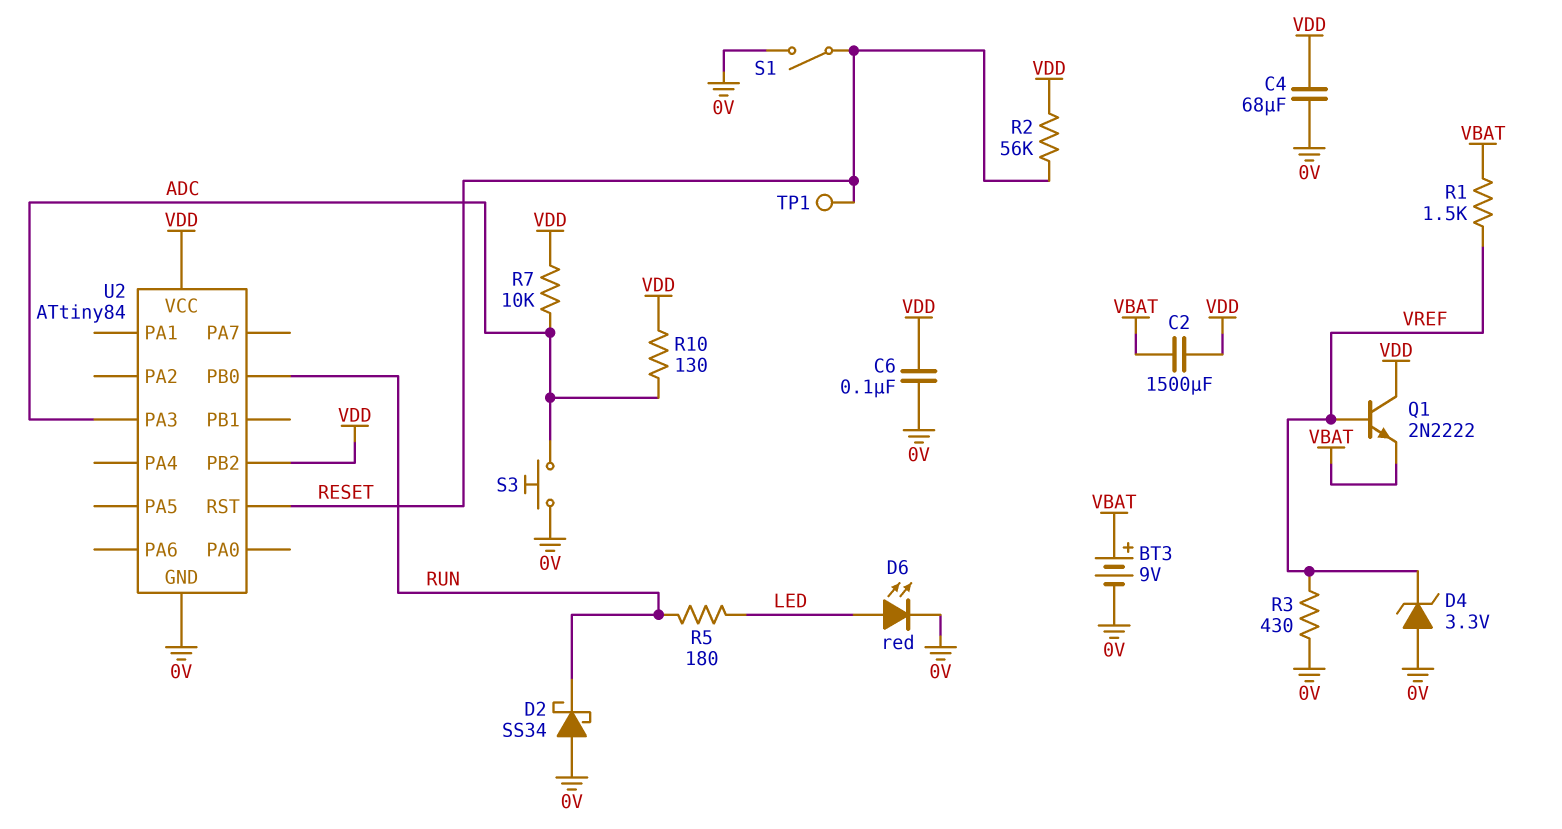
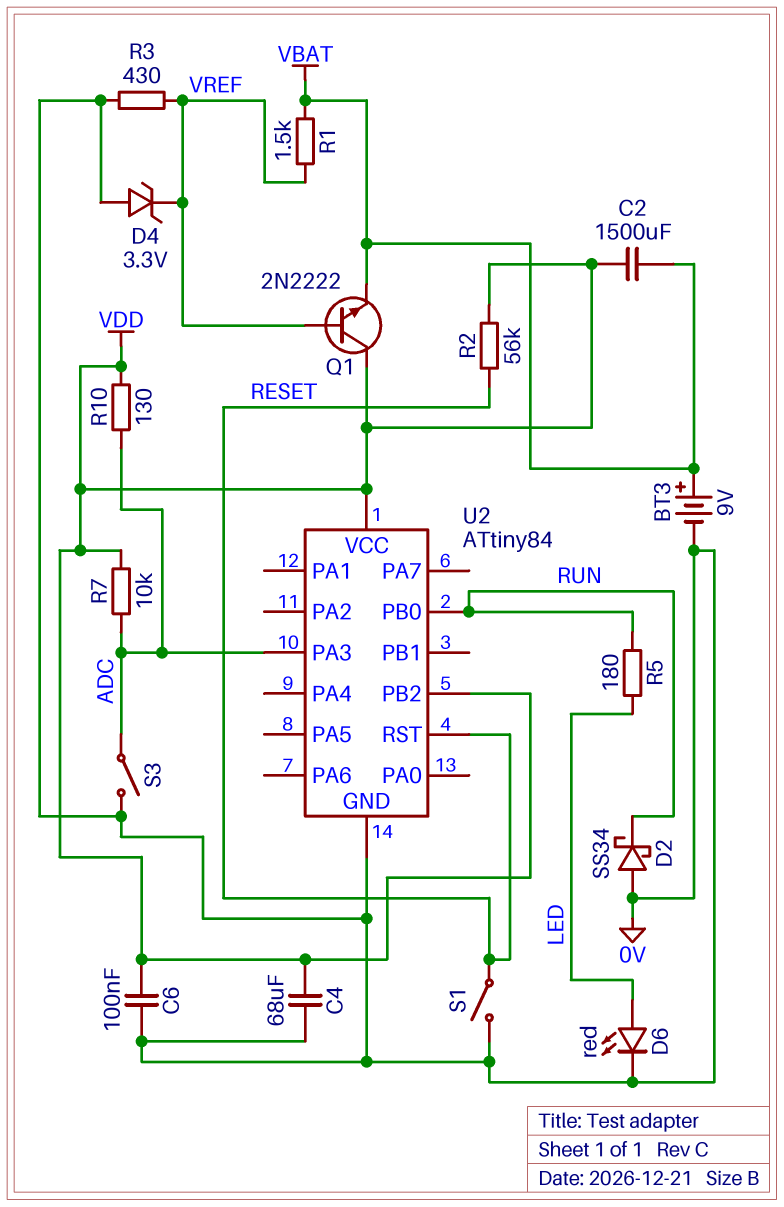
S3: button (0V, ADC) -> switch (0V, ADC)
TP1: test point (RESET) -> none

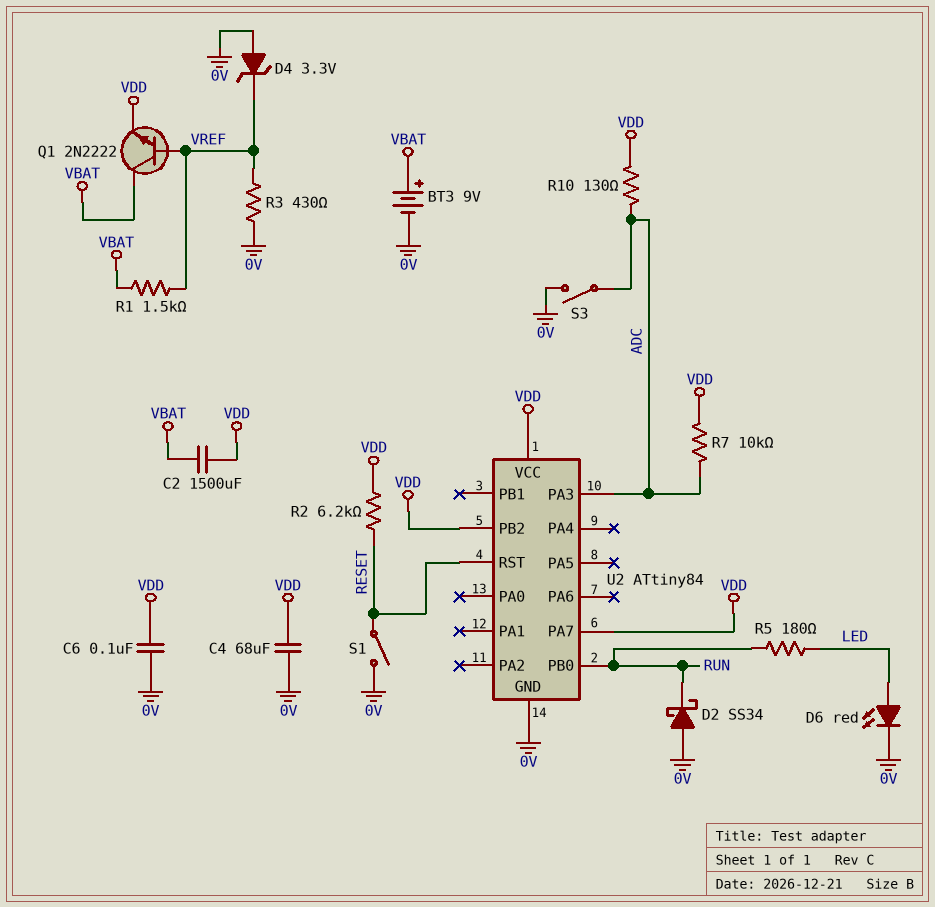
Q1: NPN 2N2222 (B VREF, C VDD, E VBAT) -> NPN 2N2222 (B VREF, C VBAT, E VDD)
R2: 56k (RESET, VDD) -> 6.2k (RESET, VDD)
U2 pin PA7: none -> VDD

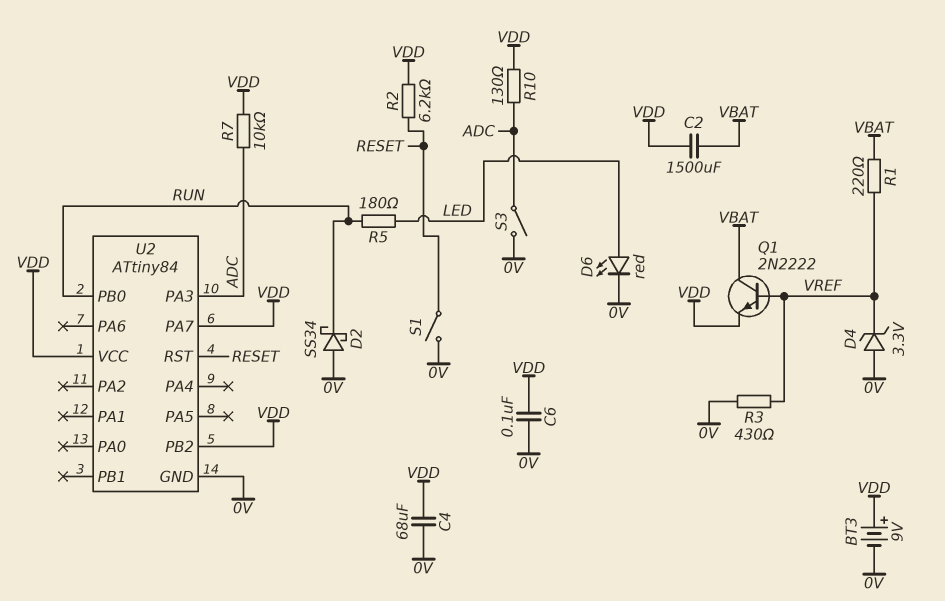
BT3: 9V (plus VBAT, minus 0V) -> 9V (plus VDD, minus 0V)
R1: 1.5k (VBAT, VREF) -> 220 (VBAT, VREF)

